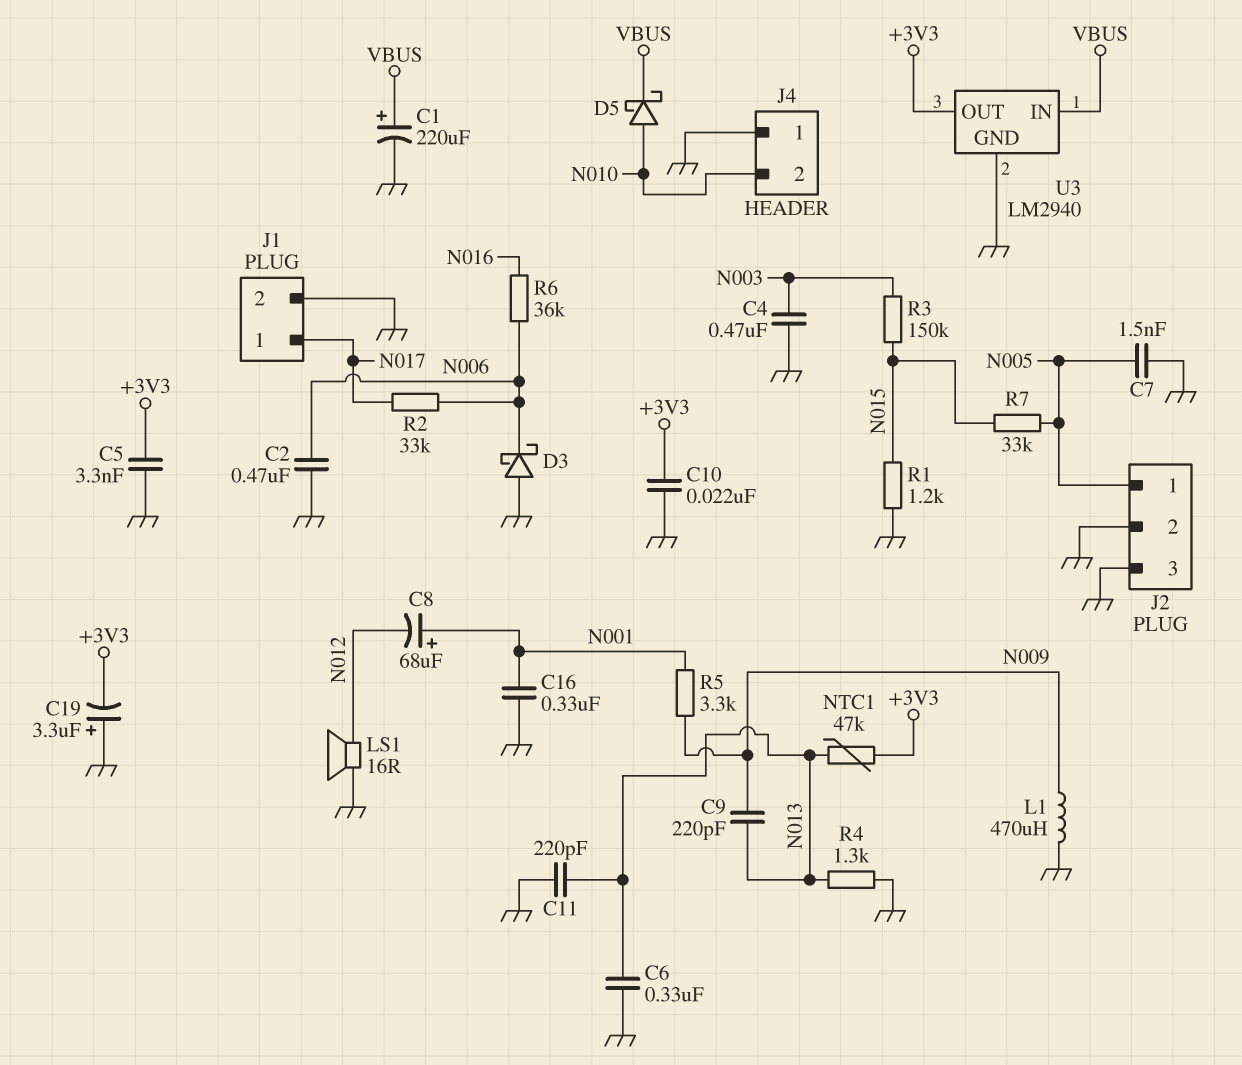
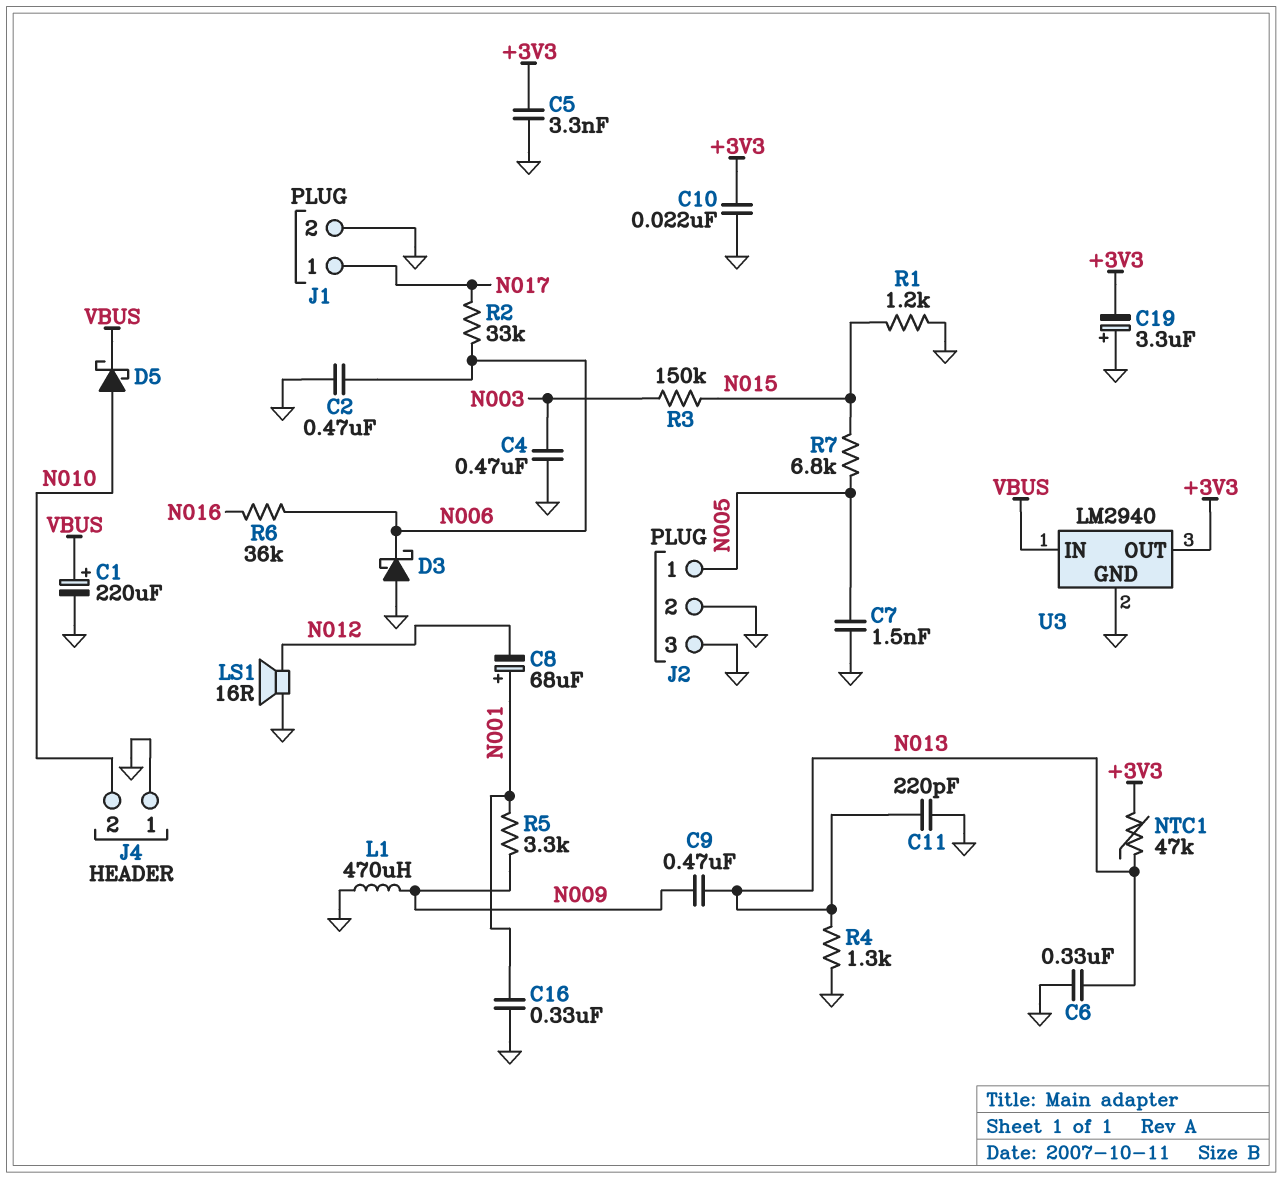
C9: 220pF (N009, N013) -> 470nF (N009, N013)
R7: 33k (N005, N015) -> 6.8k (N005, N015)

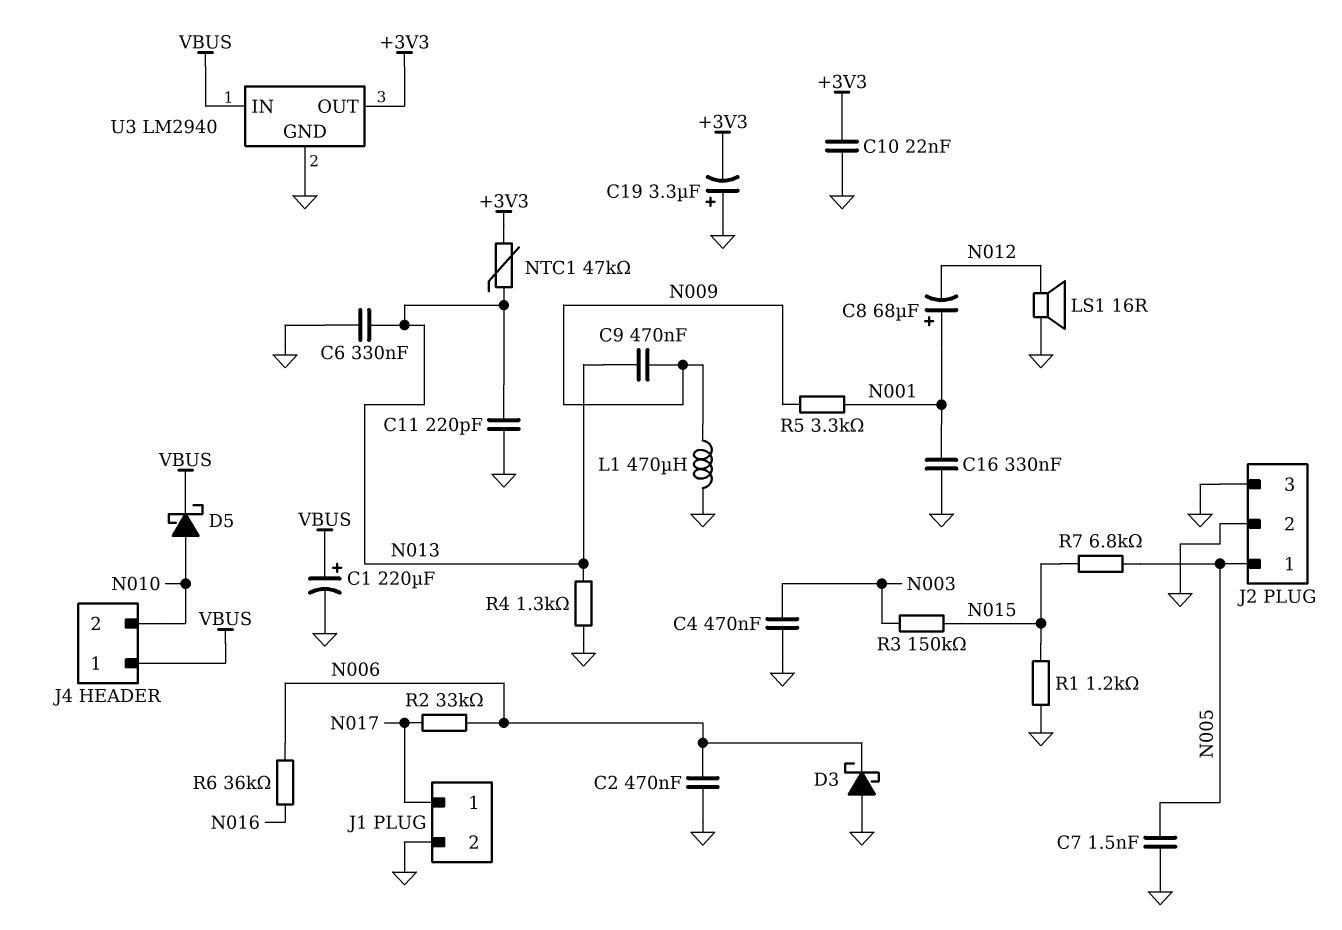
C5: 3.3nF (+3V3, GND) -> none
J4 pin 1: GND -> VBUS

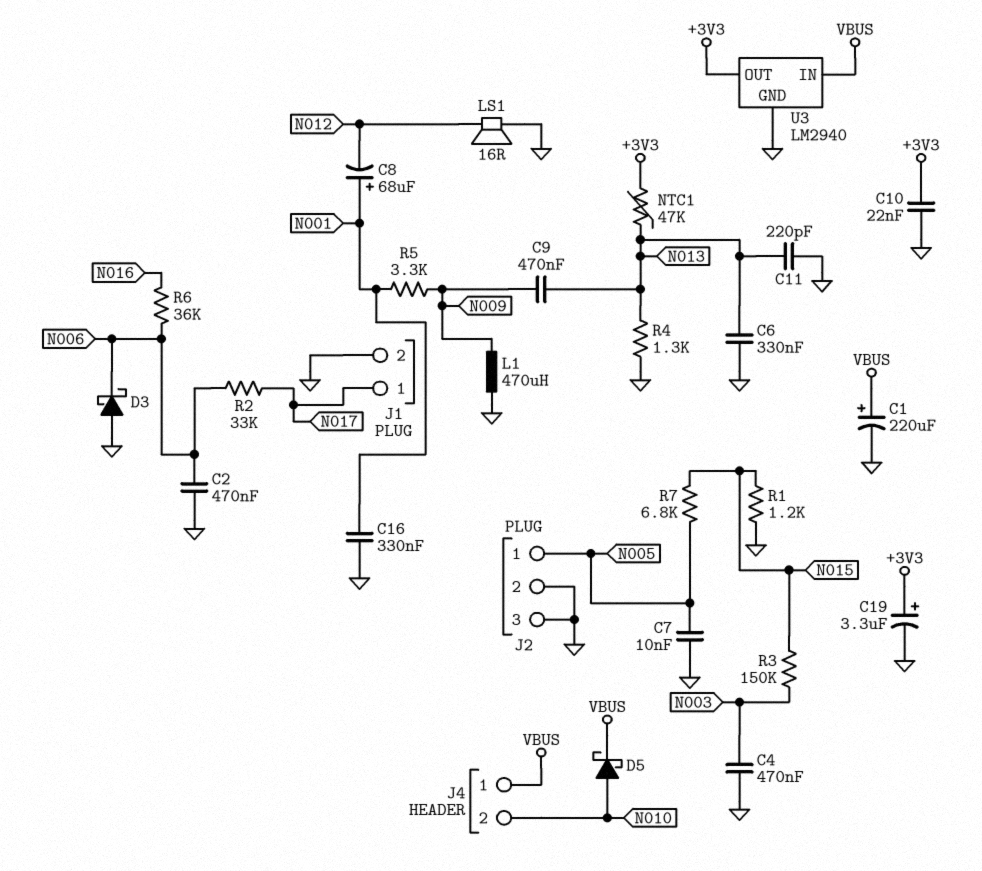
C7: 1.5nF (GND, N005) -> 10nF (GND, N005)
C19: 3.3uF (plus GND, minus +3V3) -> 3.3uF (plus +3V3, minus GND)

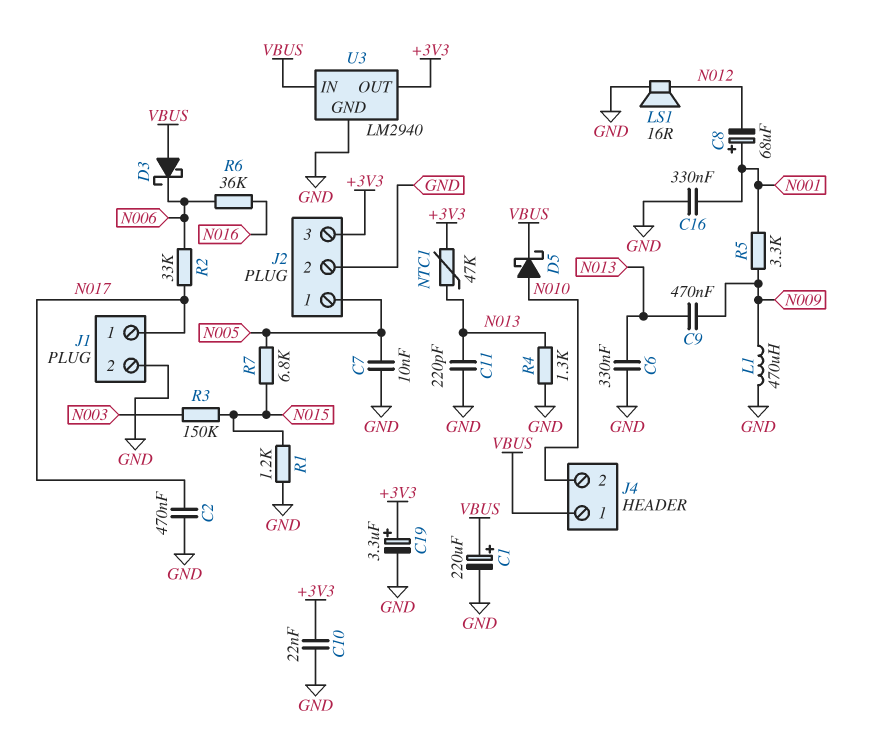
C2: 470nF (GND, N006) -> 470nF (GND, N017)
C4: 470nF (GND, N003) -> none
D3: schottky (A GND, K N006) -> schottky (A VBUS, K N006)
J2 pin 3: GND -> +3V3

